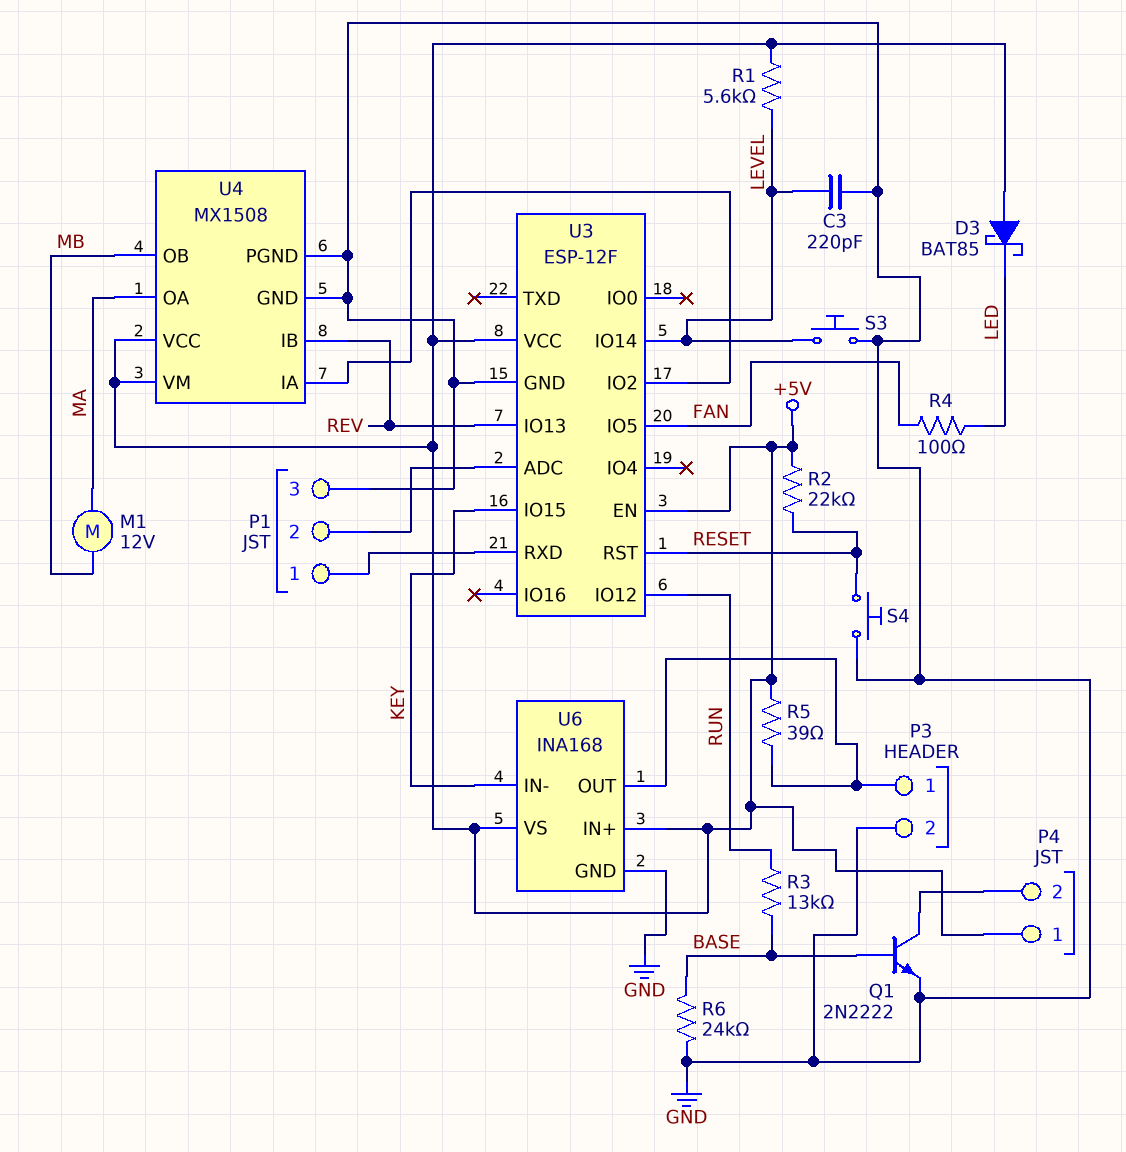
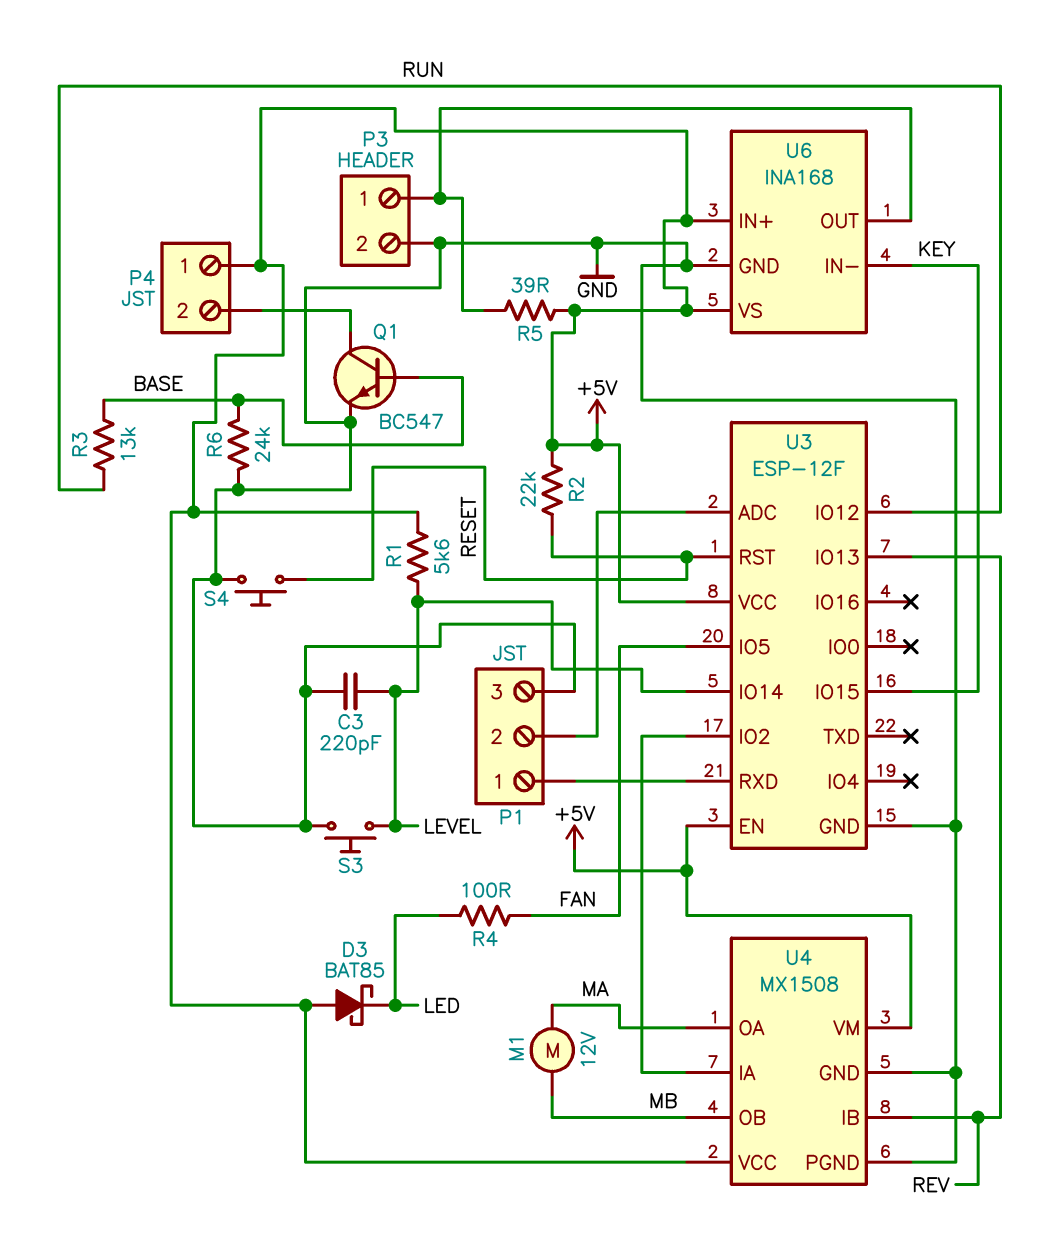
Q1: NPN 2N2222 (B BASE, C P4/2, E GND) -> NPN BC547 (B BASE, C P4/2, E GND)

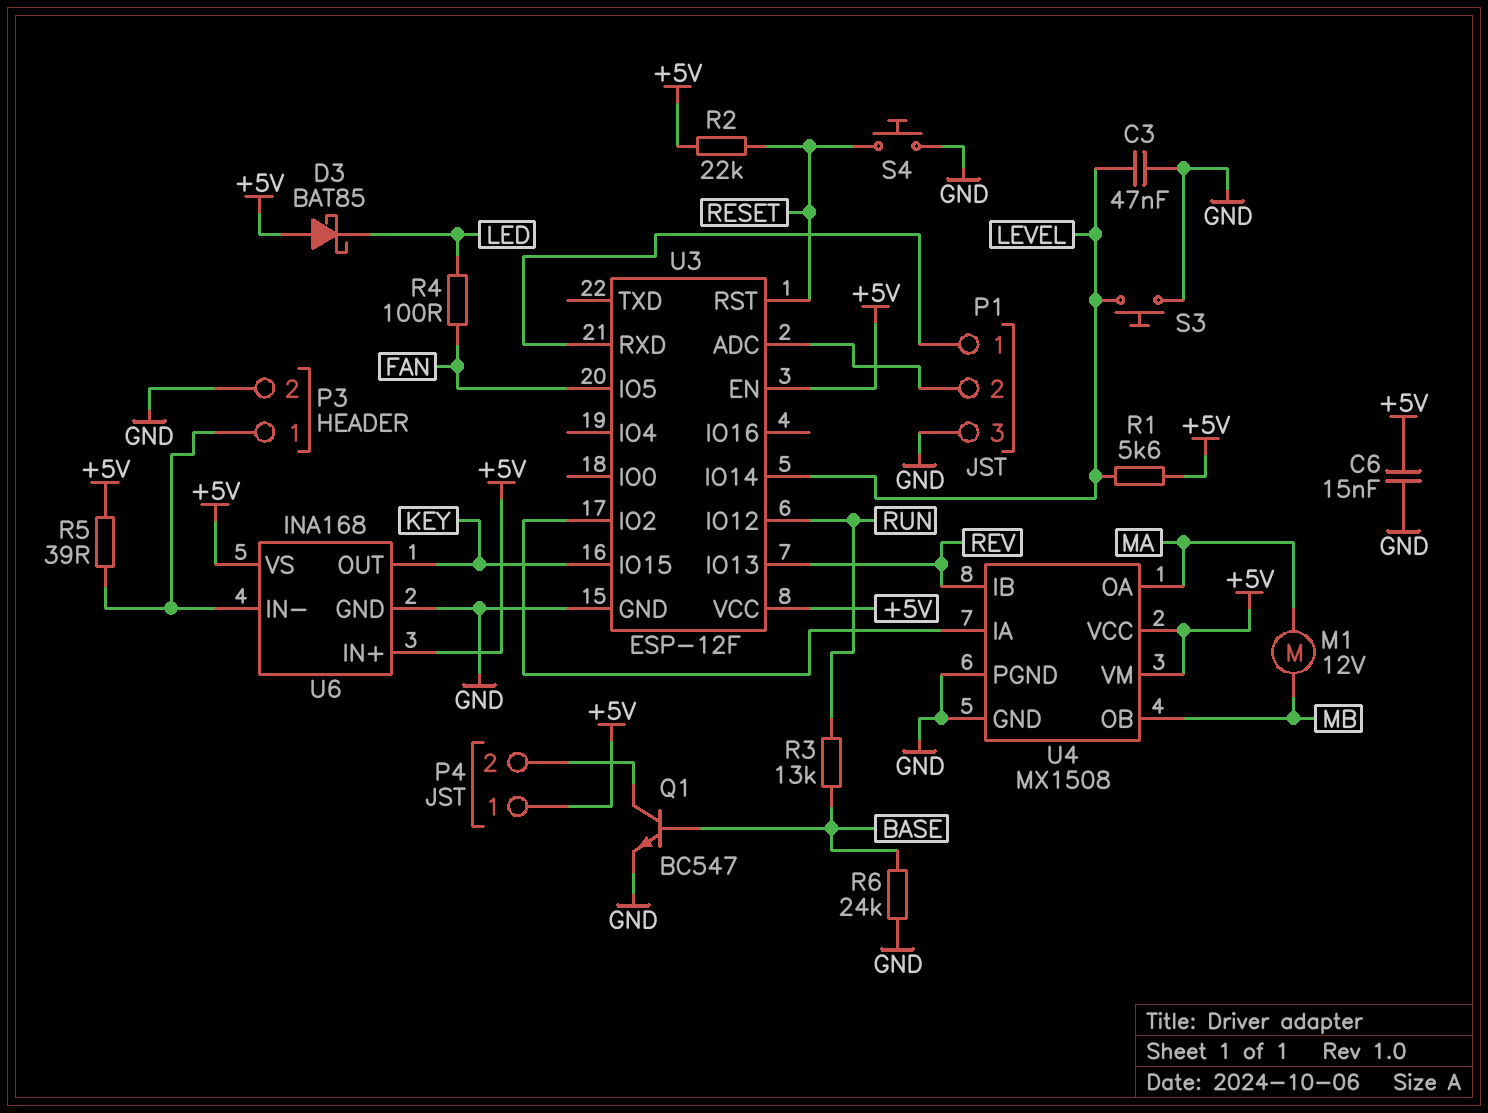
C3: 220pF (GND, LEVEL) -> 47nF (GND, LEVEL)
C6: none -> 15nF (+5V, GND)
U6 pin IN-: KEY -> P3/1
U6 pin OUT: P3/1 -> KEY

